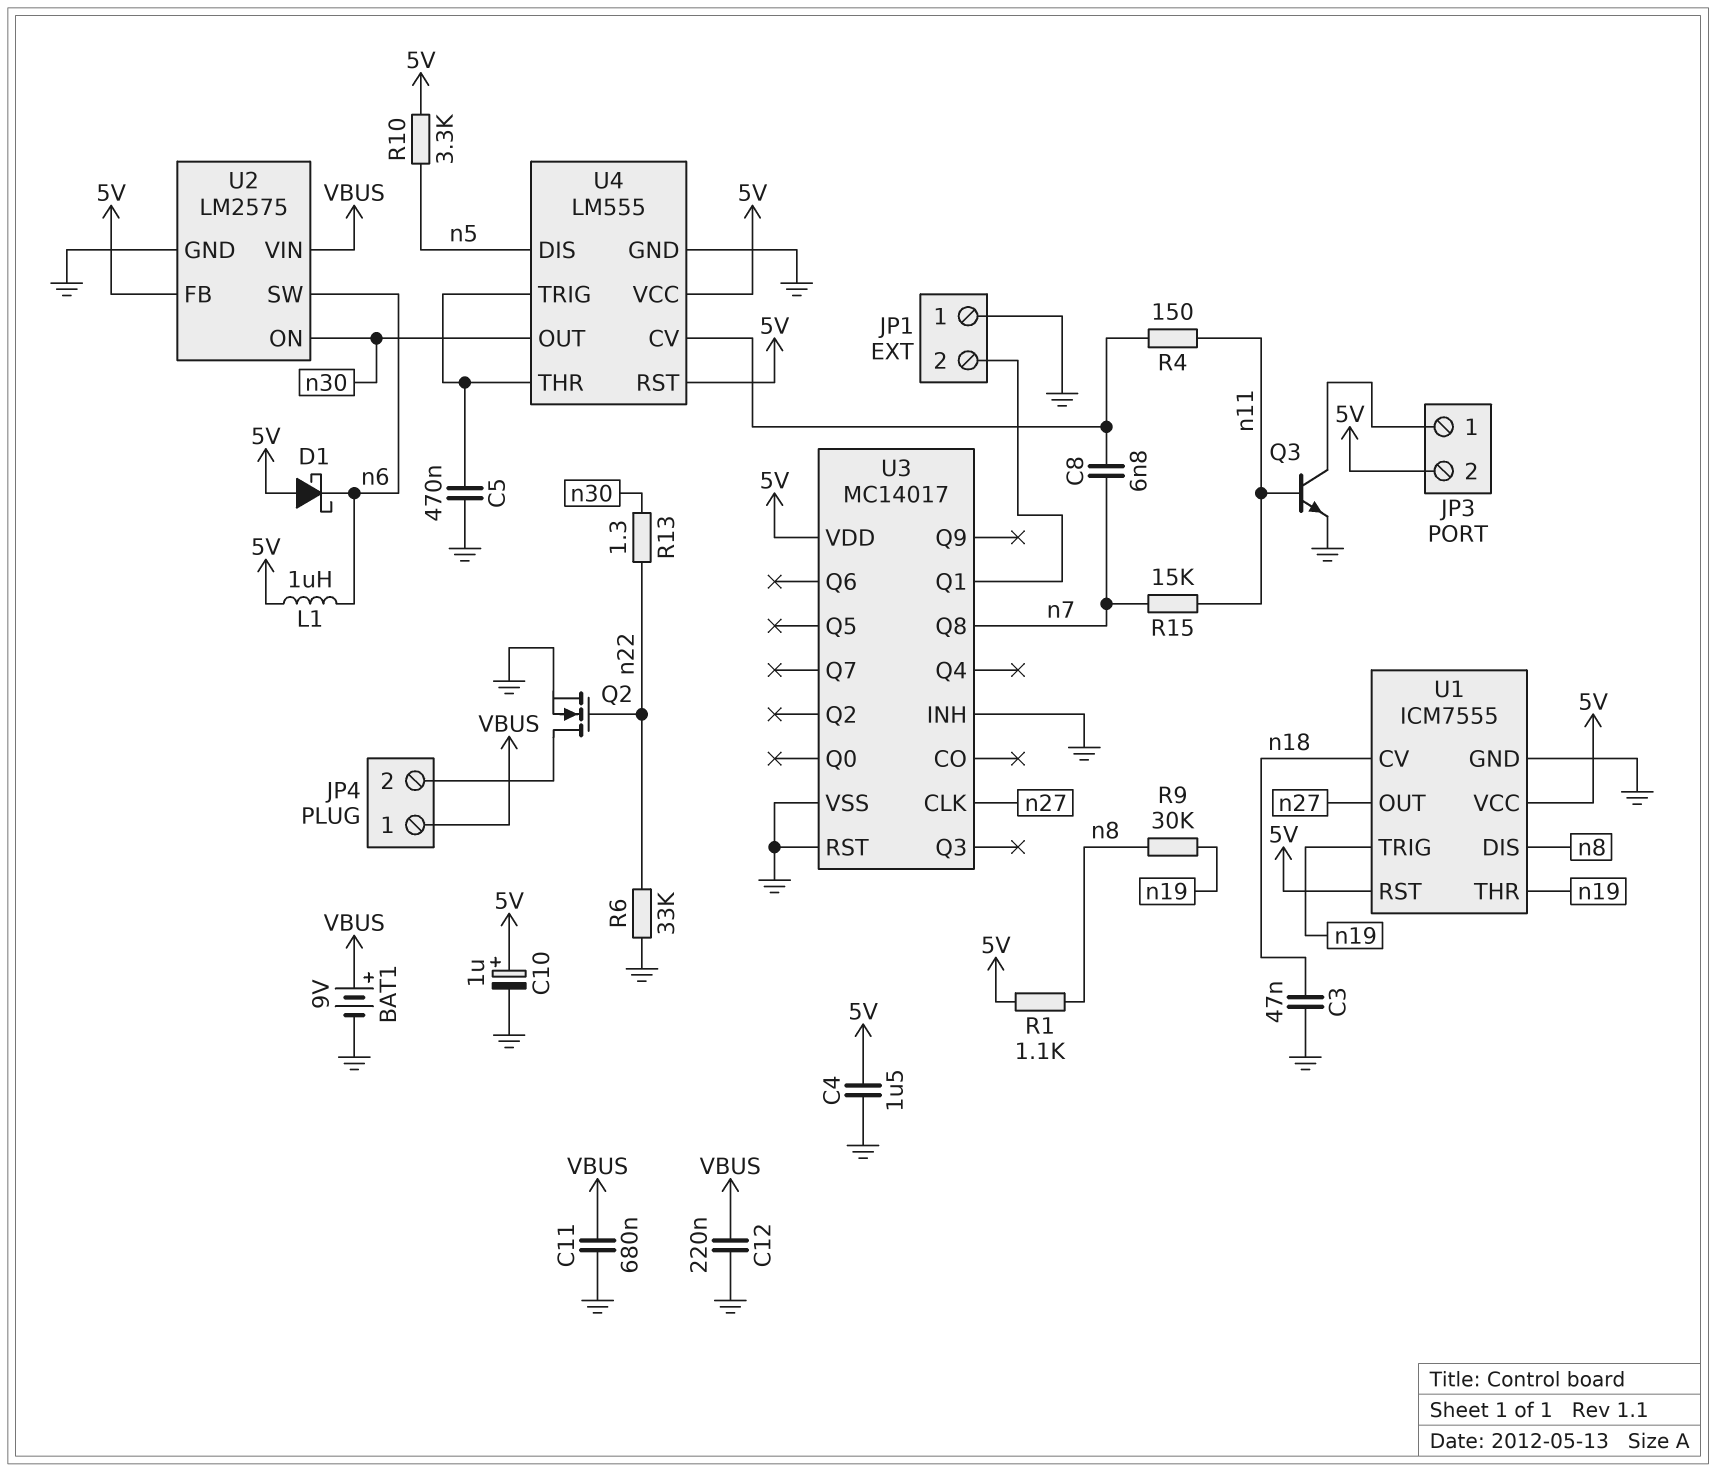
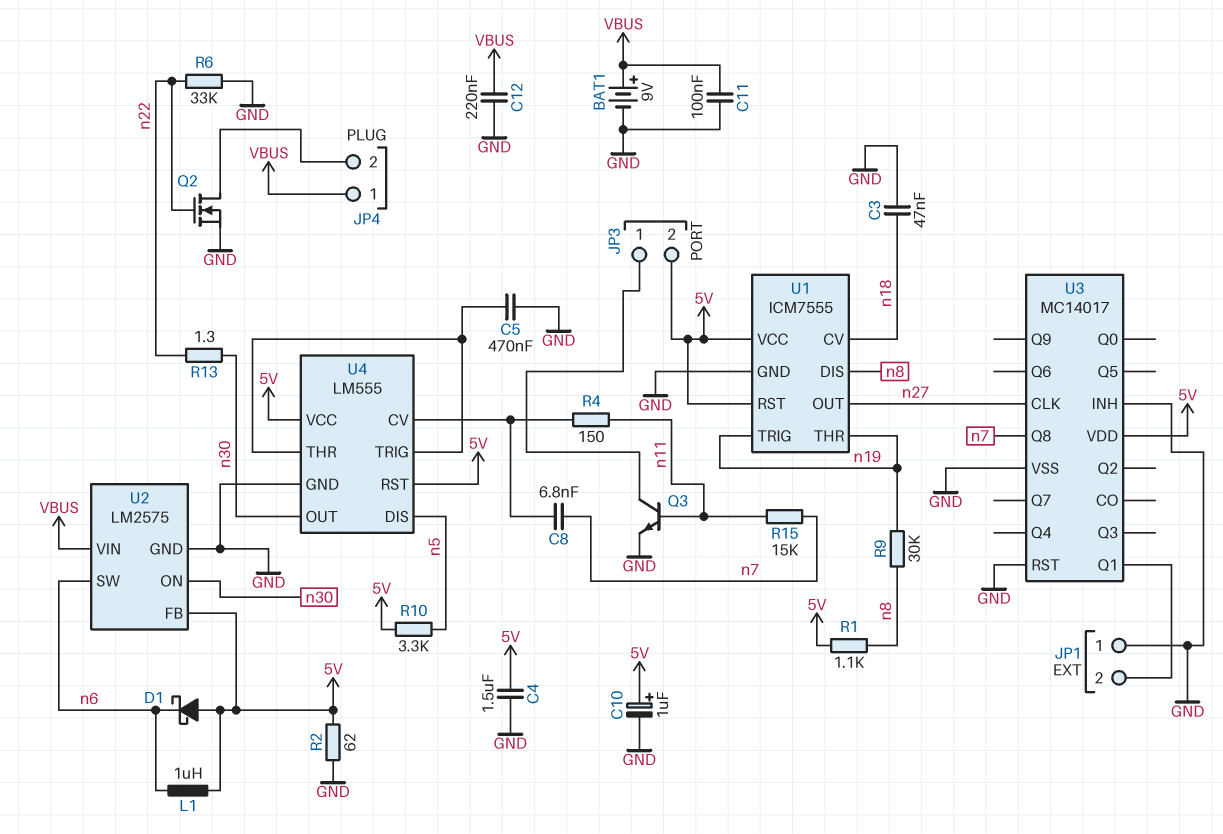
C11: 680nF (GND, VBUS) -> 100nF (GND, VBUS)
R2: none -> 62 (5V, GND)

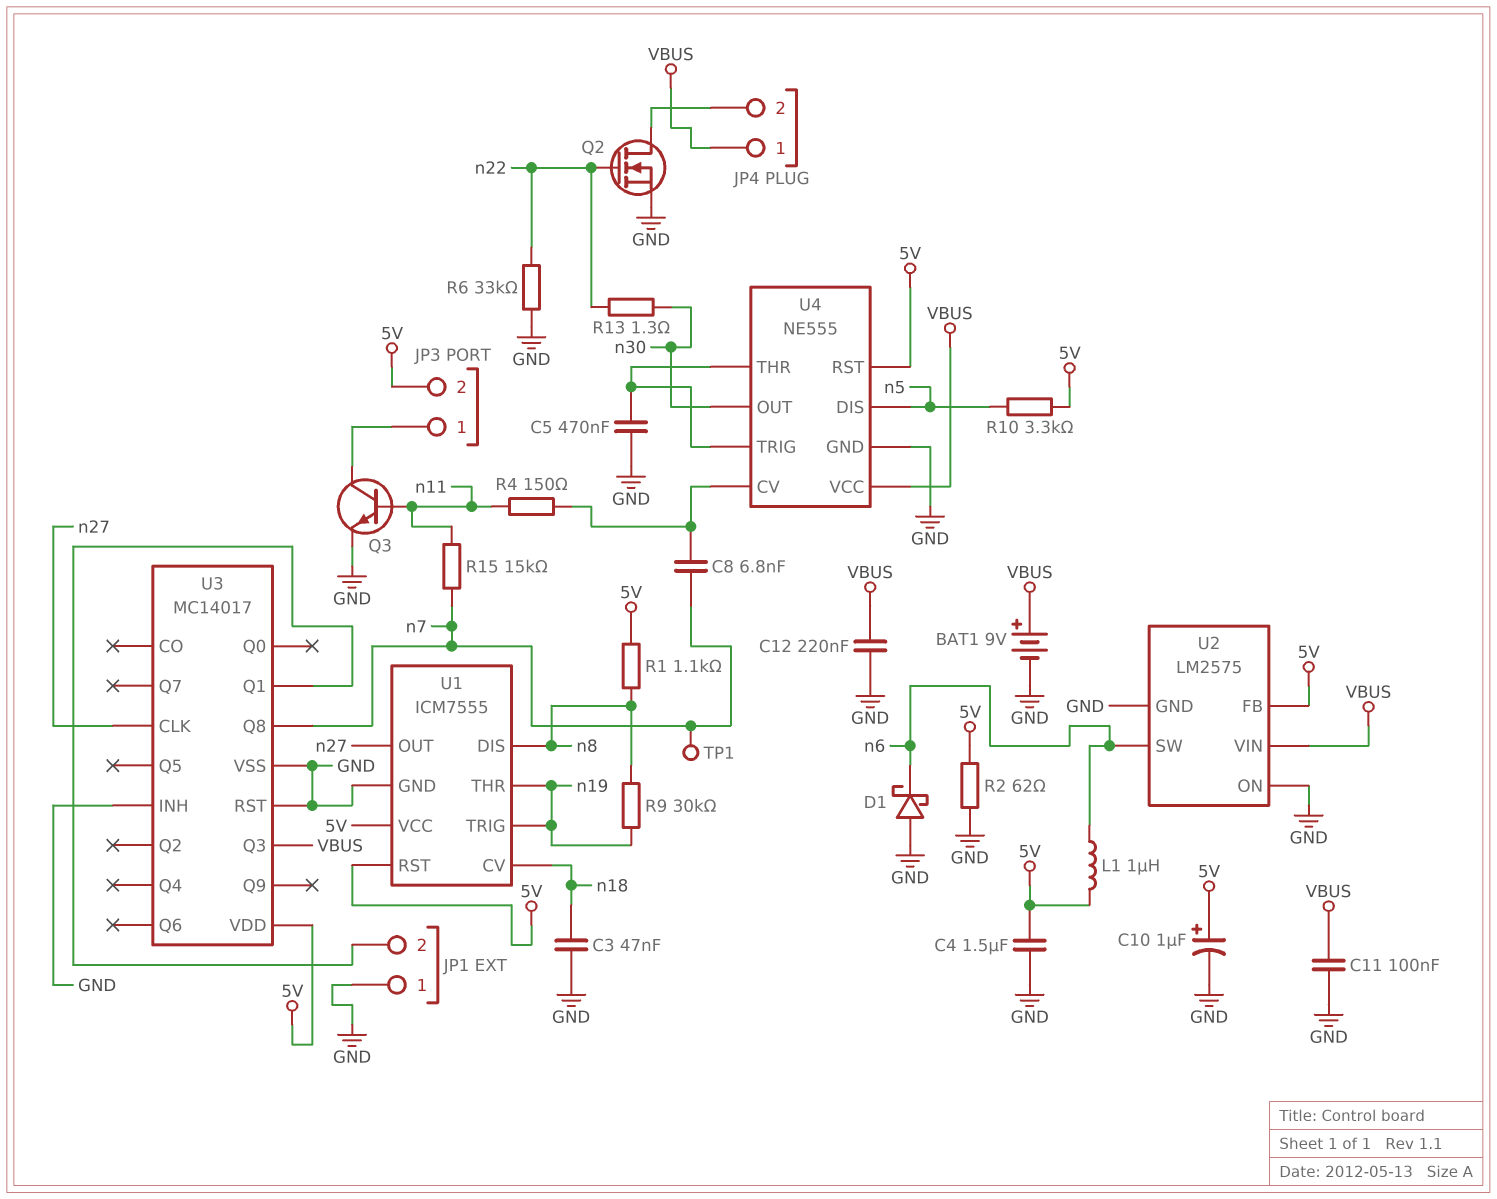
D1: schottky (A 5V, K n6) -> schottky (A GND, K n6)
TP1: none -> test point (n7)
U2 pin ON: n30 -> GND
U3 pin Q3: none -> VBUS
U4: LM555 -> NE555
U4 pin VCC: 5V -> VBUS

